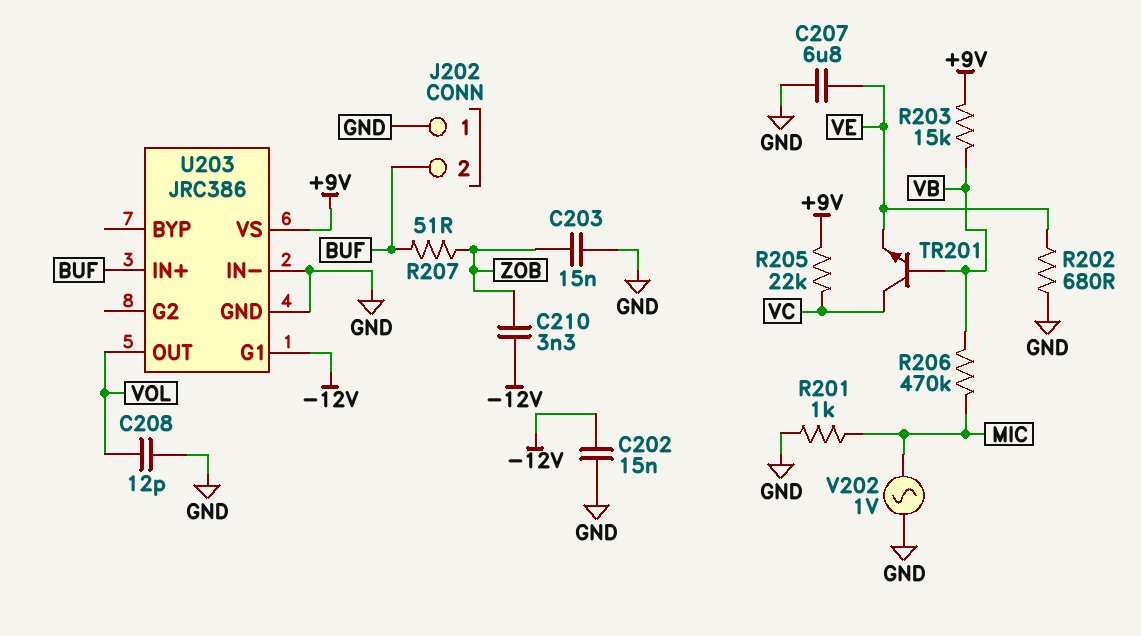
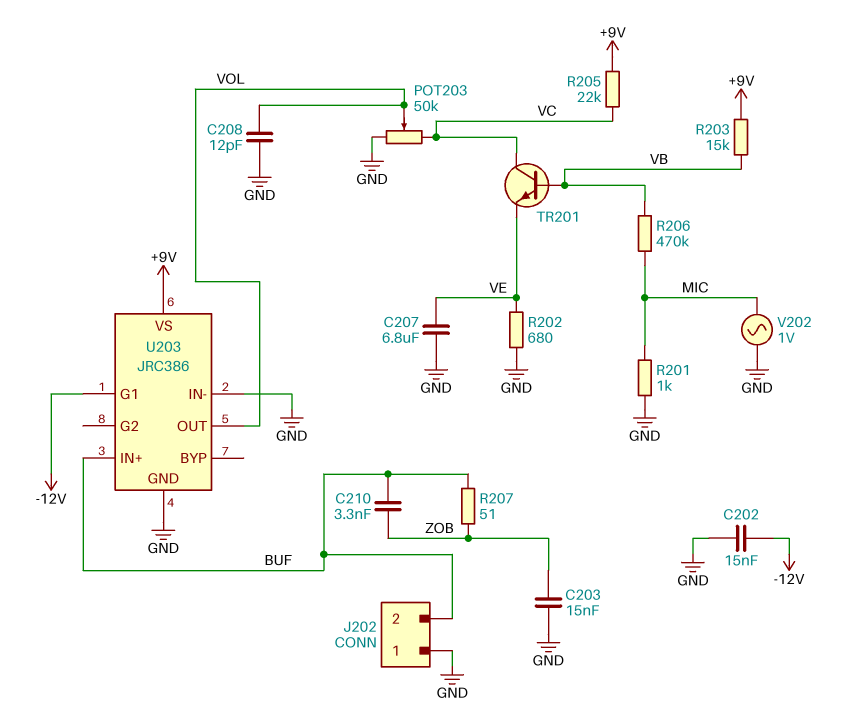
C210: 3.3nF (-12V, ZOB) -> 3.3nF (BUF, ZOB)
POT203: none -> 50k (GND, VC, wiper VOL)

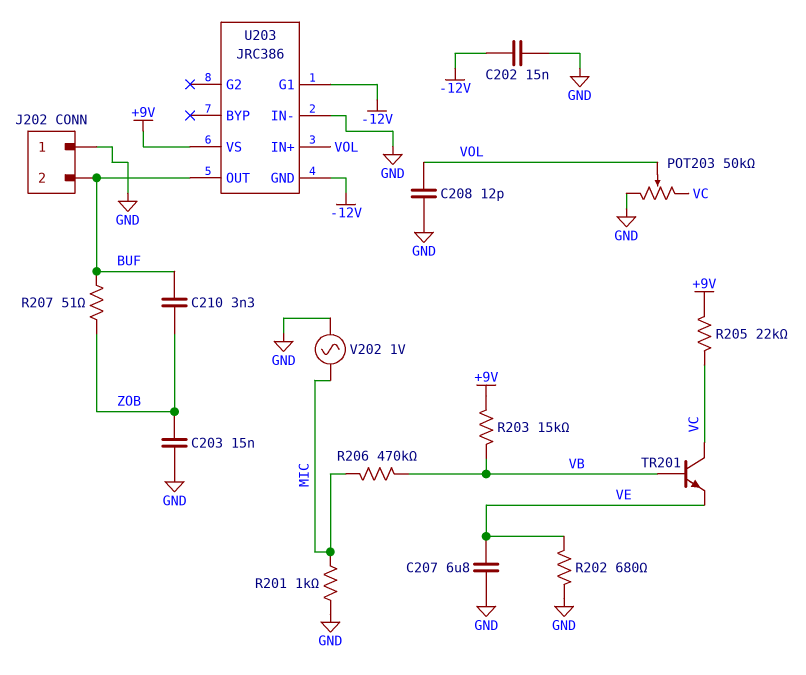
U203 pin GND: GND -> -12V
U203 pin IN+: BUF -> VOL
U203 pin OUT: VOL -> BUF

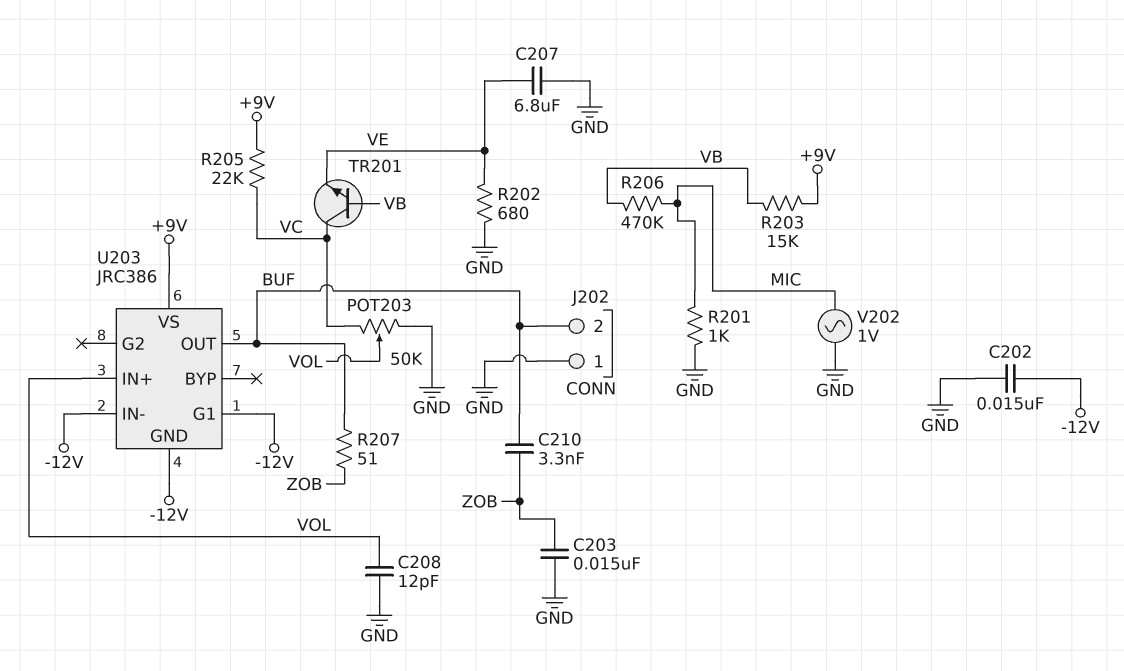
U203 pin IN-: GND -> -12V

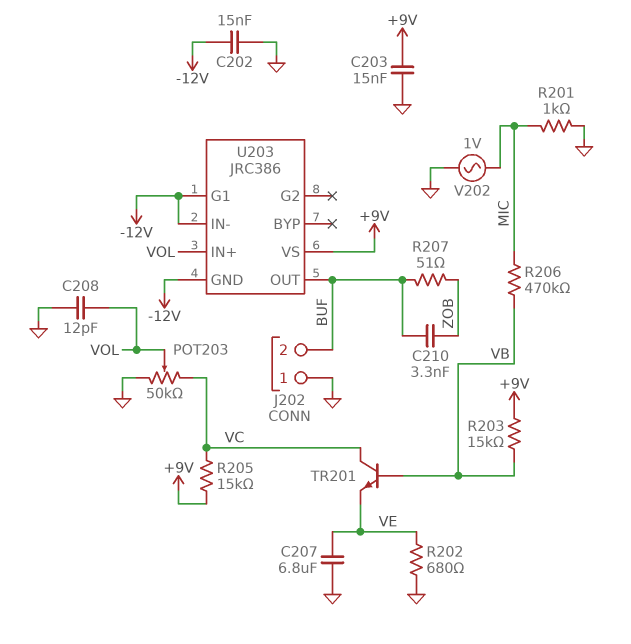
C203: 15nF (GND, ZOB) -> 15nF (+9V, GND)
R205: 22k (+9V, VC) -> 15k (+9V, VC)

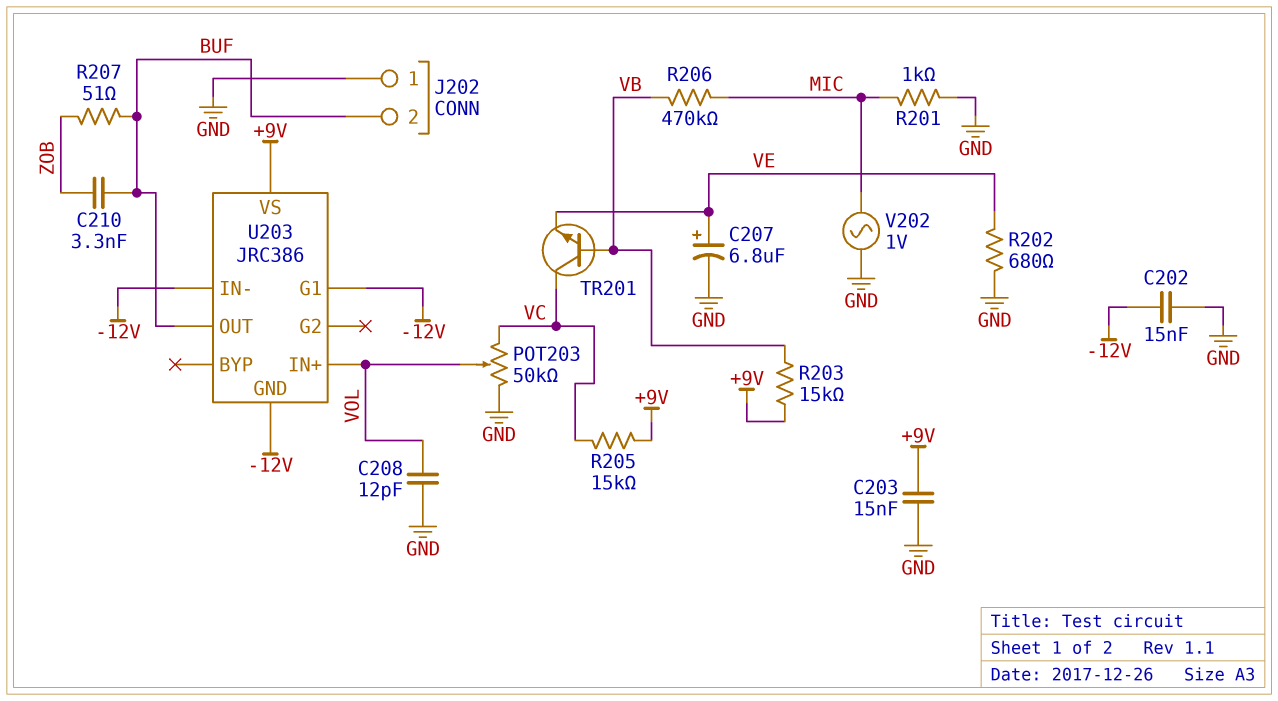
C207: 6.8uF (GND, VE) -> 6.8uF (plus VE, minus GND)

